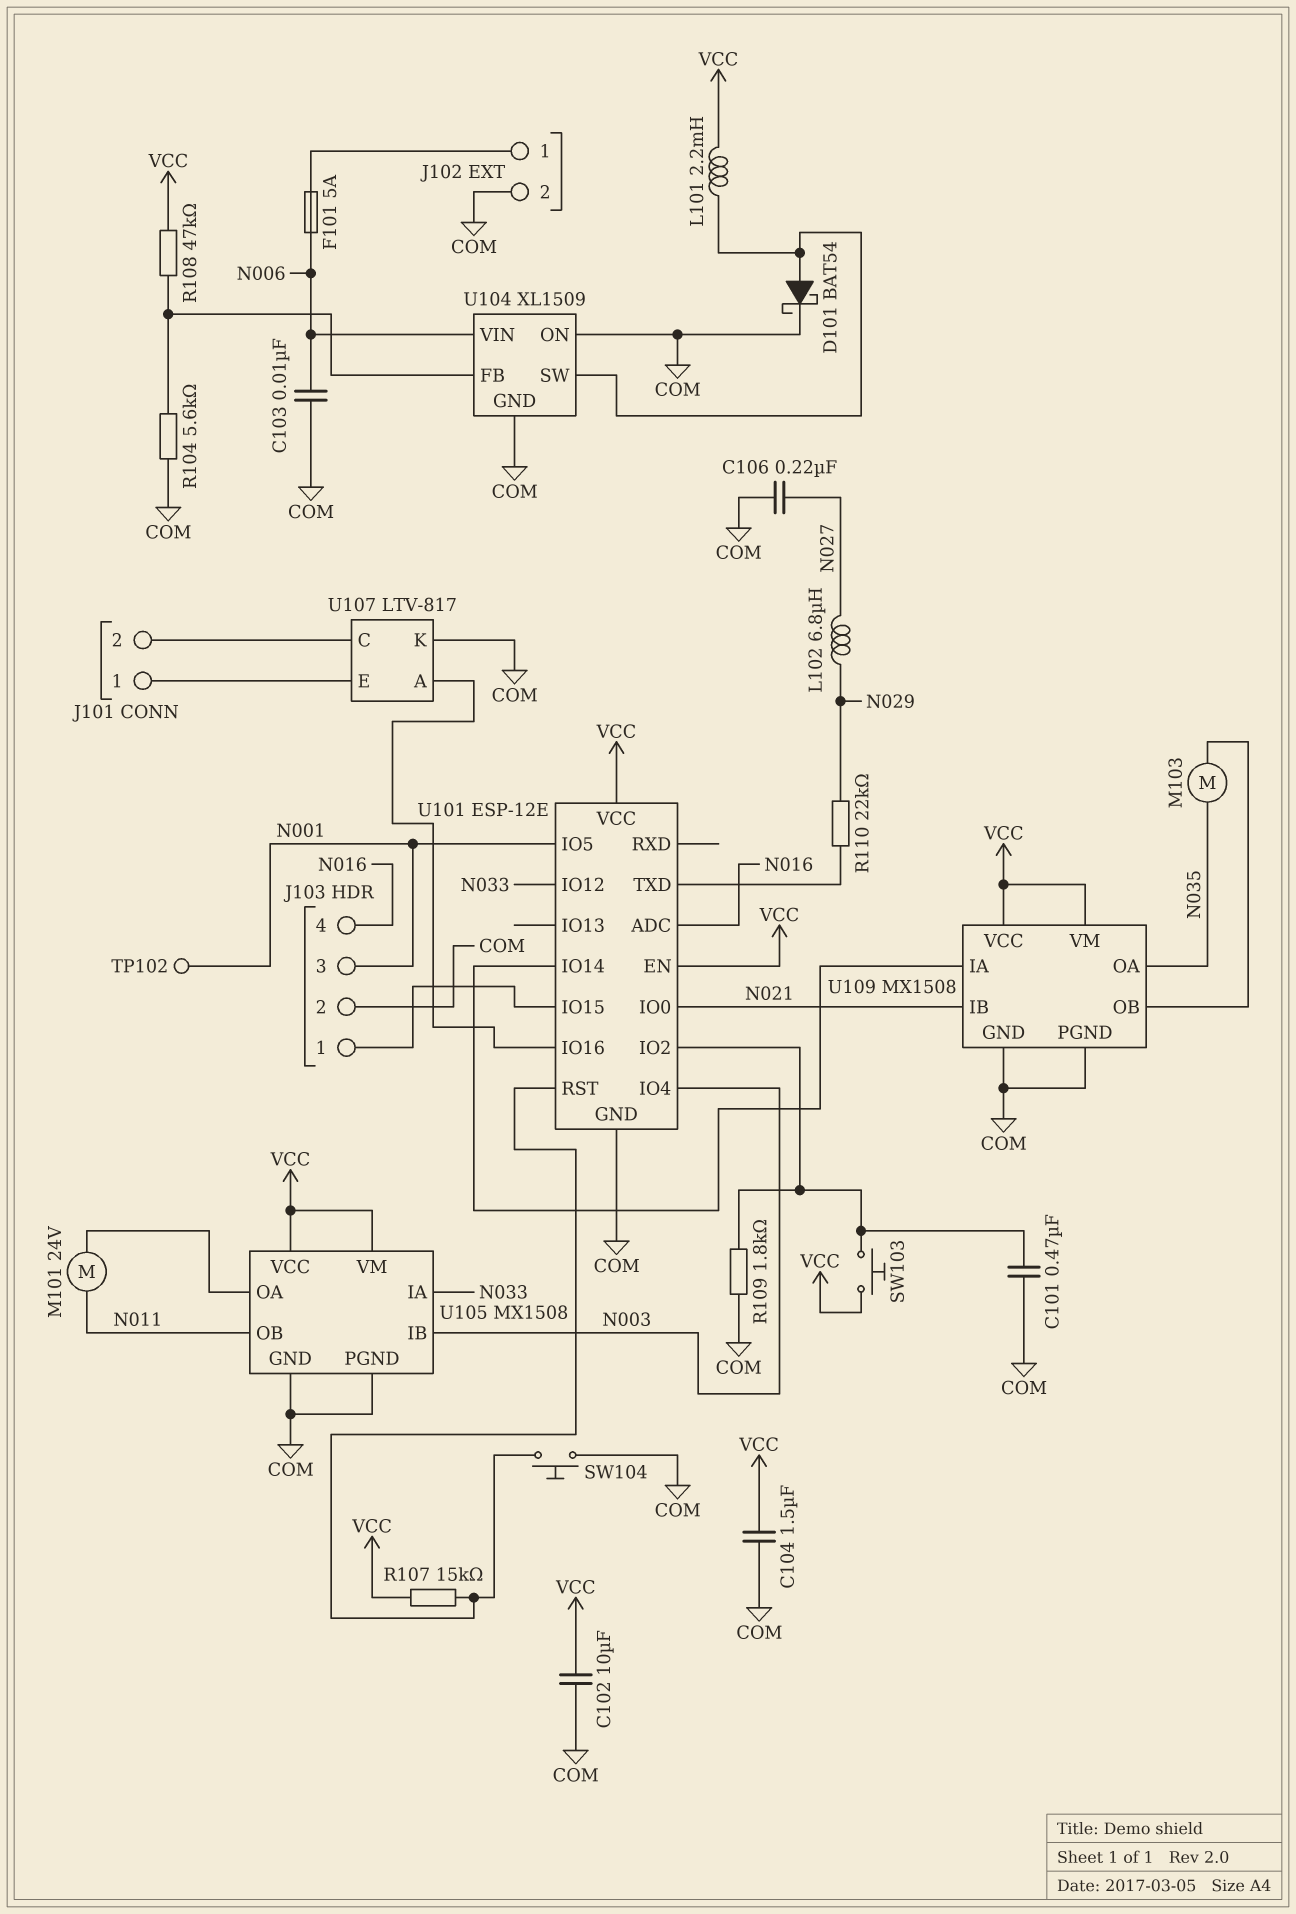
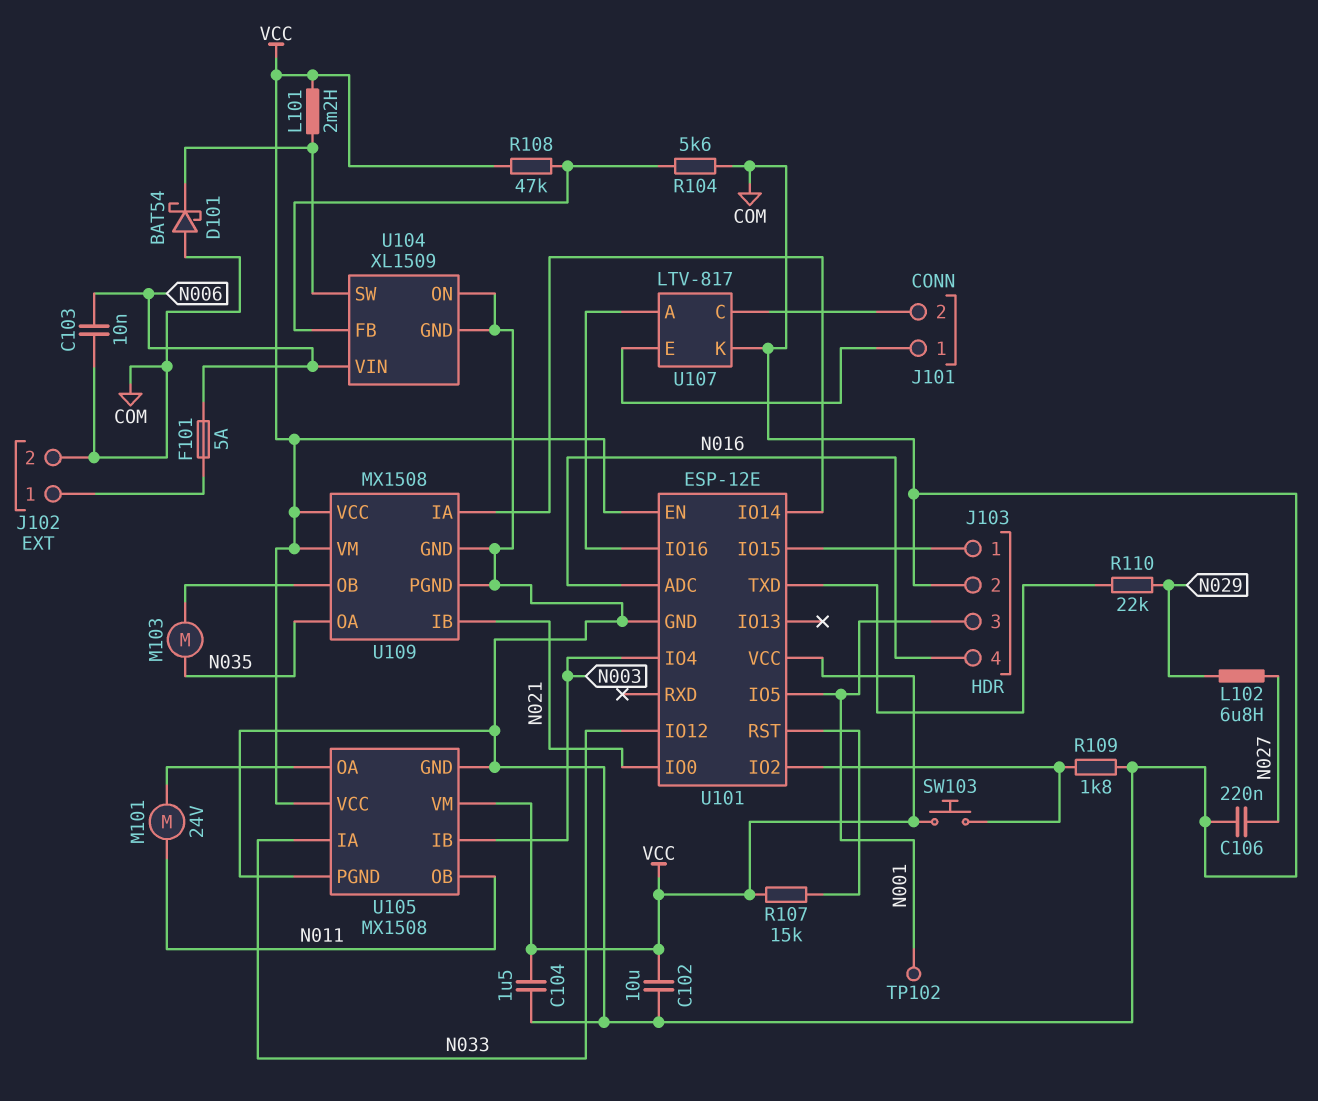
C101: 470nF (COM, U101/IO2) -> none
D101: schottky BAT54 (A U104/SW, K COM) -> schottky BAT54 (A COM, K U104/SW)
SW104: button (COM, U101/RST) -> none

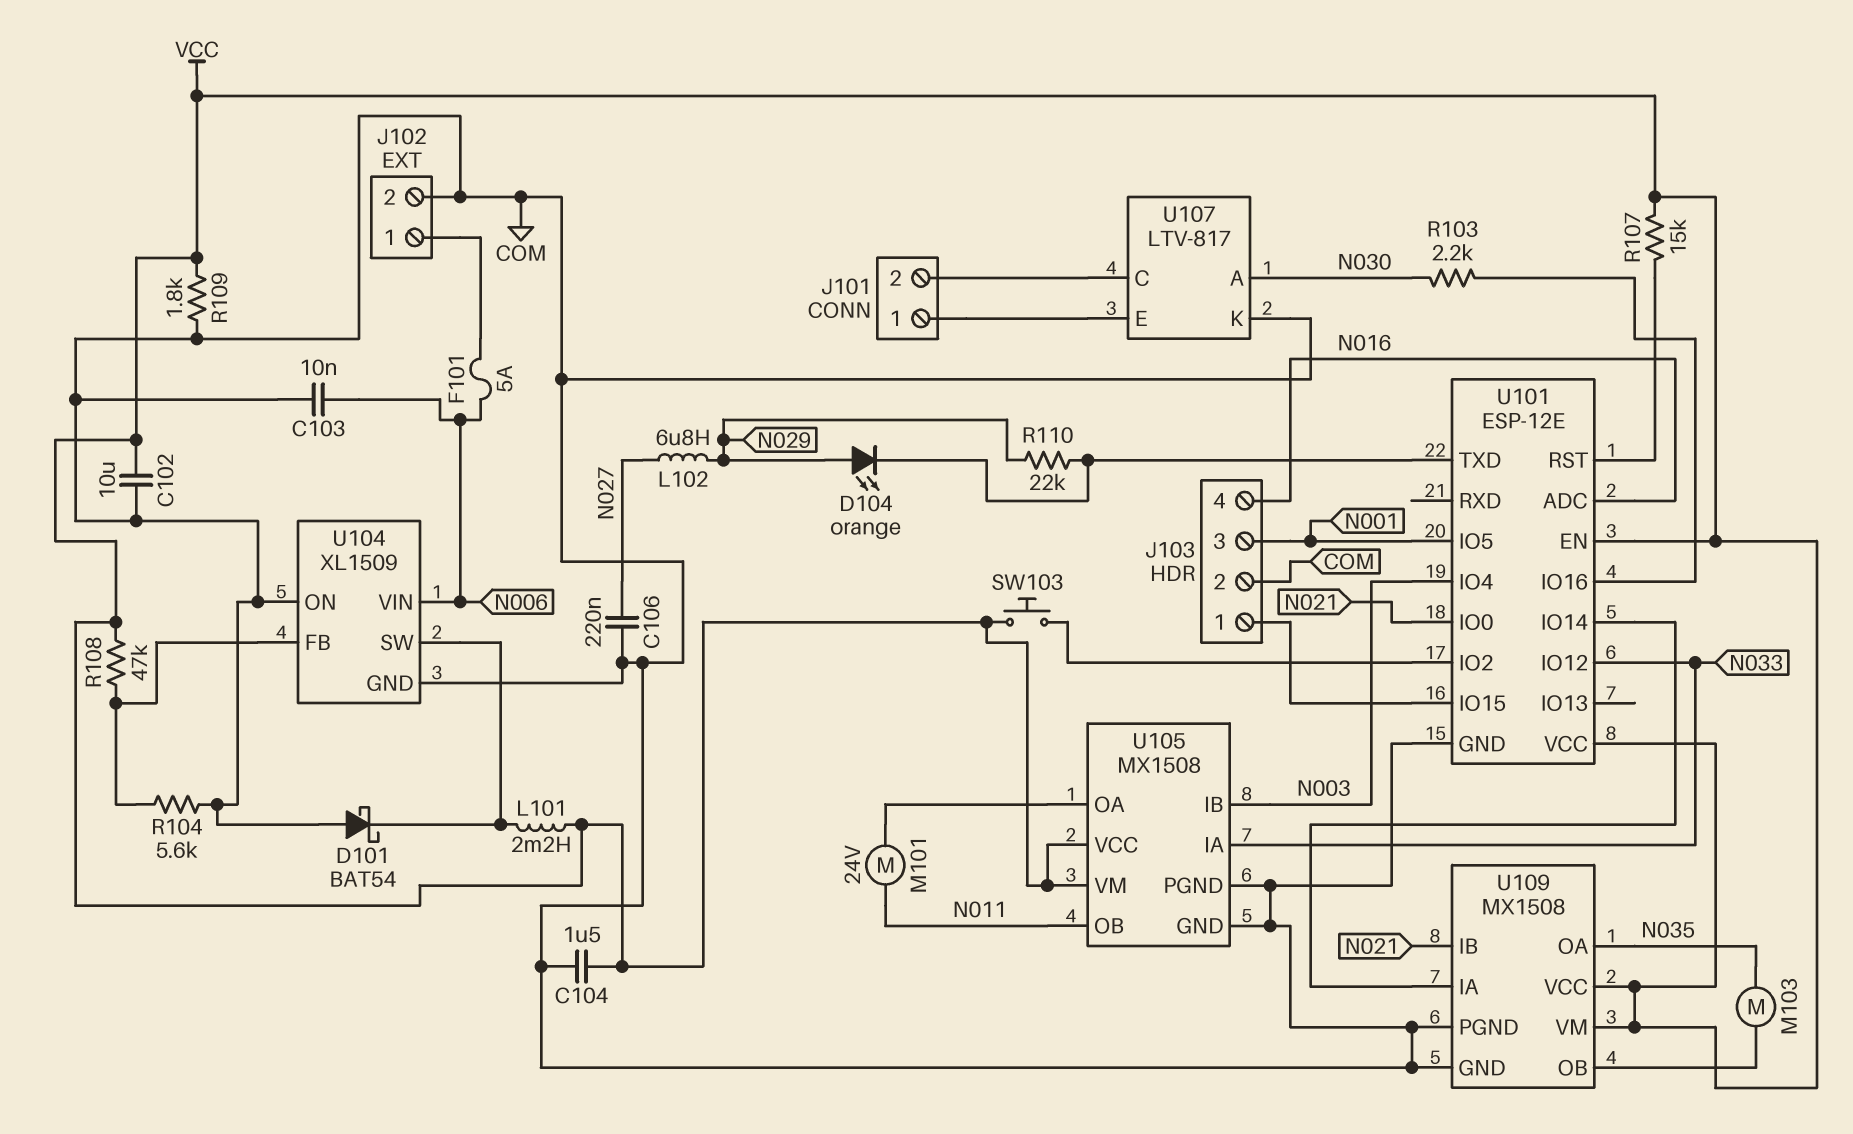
D104: none -> LED orange (A N029, K U101/TXD)
R103: none -> 2.2k (N030, U101/IO16)
R109: 1.8k (COM, U101/IO2) -> 1.8k (COM, VCC)
TP102: test point (N001) -> none
U107 pin A: U101/IO16 -> N030

